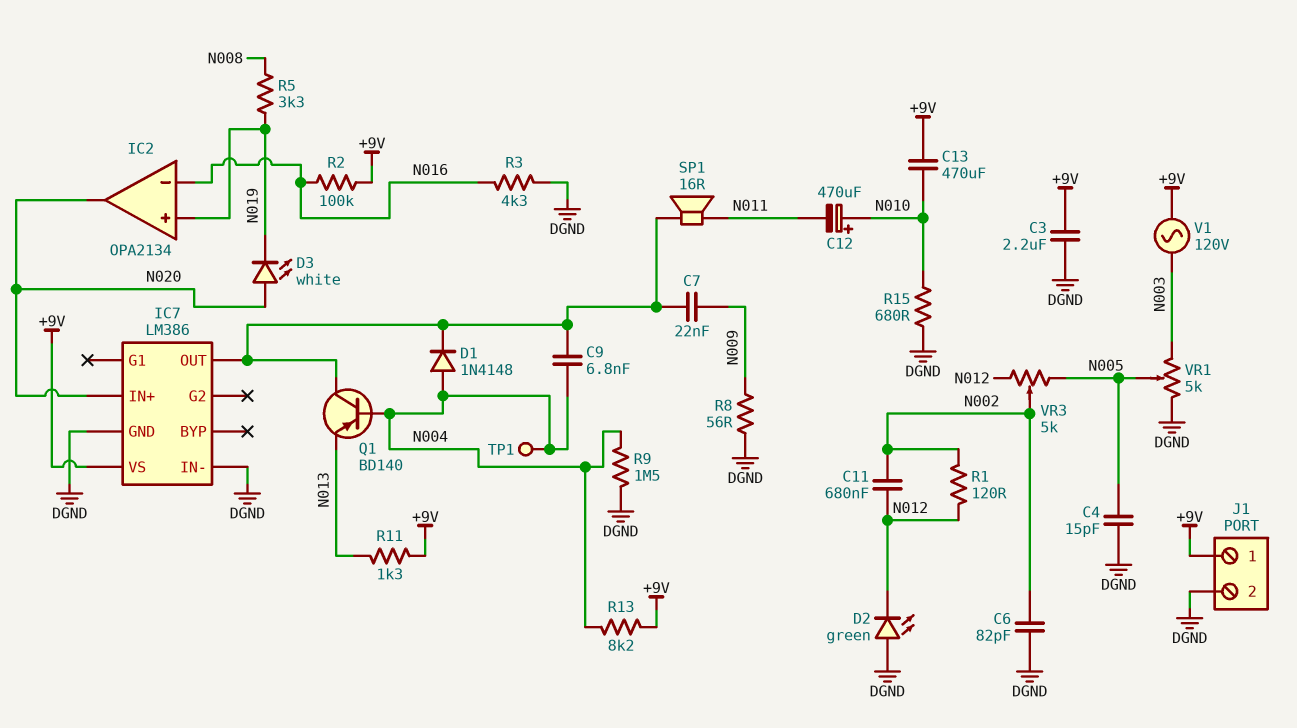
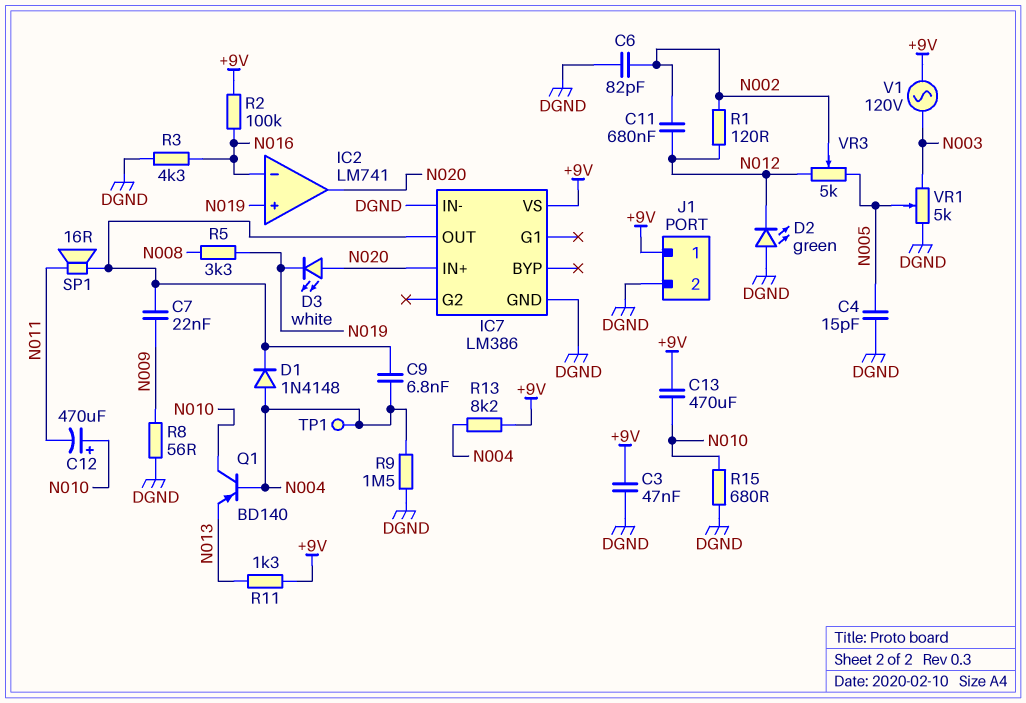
C3: 2.2uF (+9V, DGND) -> 47nF (+9V, DGND)
IC2: OPA2134 -> LM741
Q1: PNP BD140 (B N004, C IC7/OUT, E N013) -> PNP BD140 (B N004, C N010, E N013)

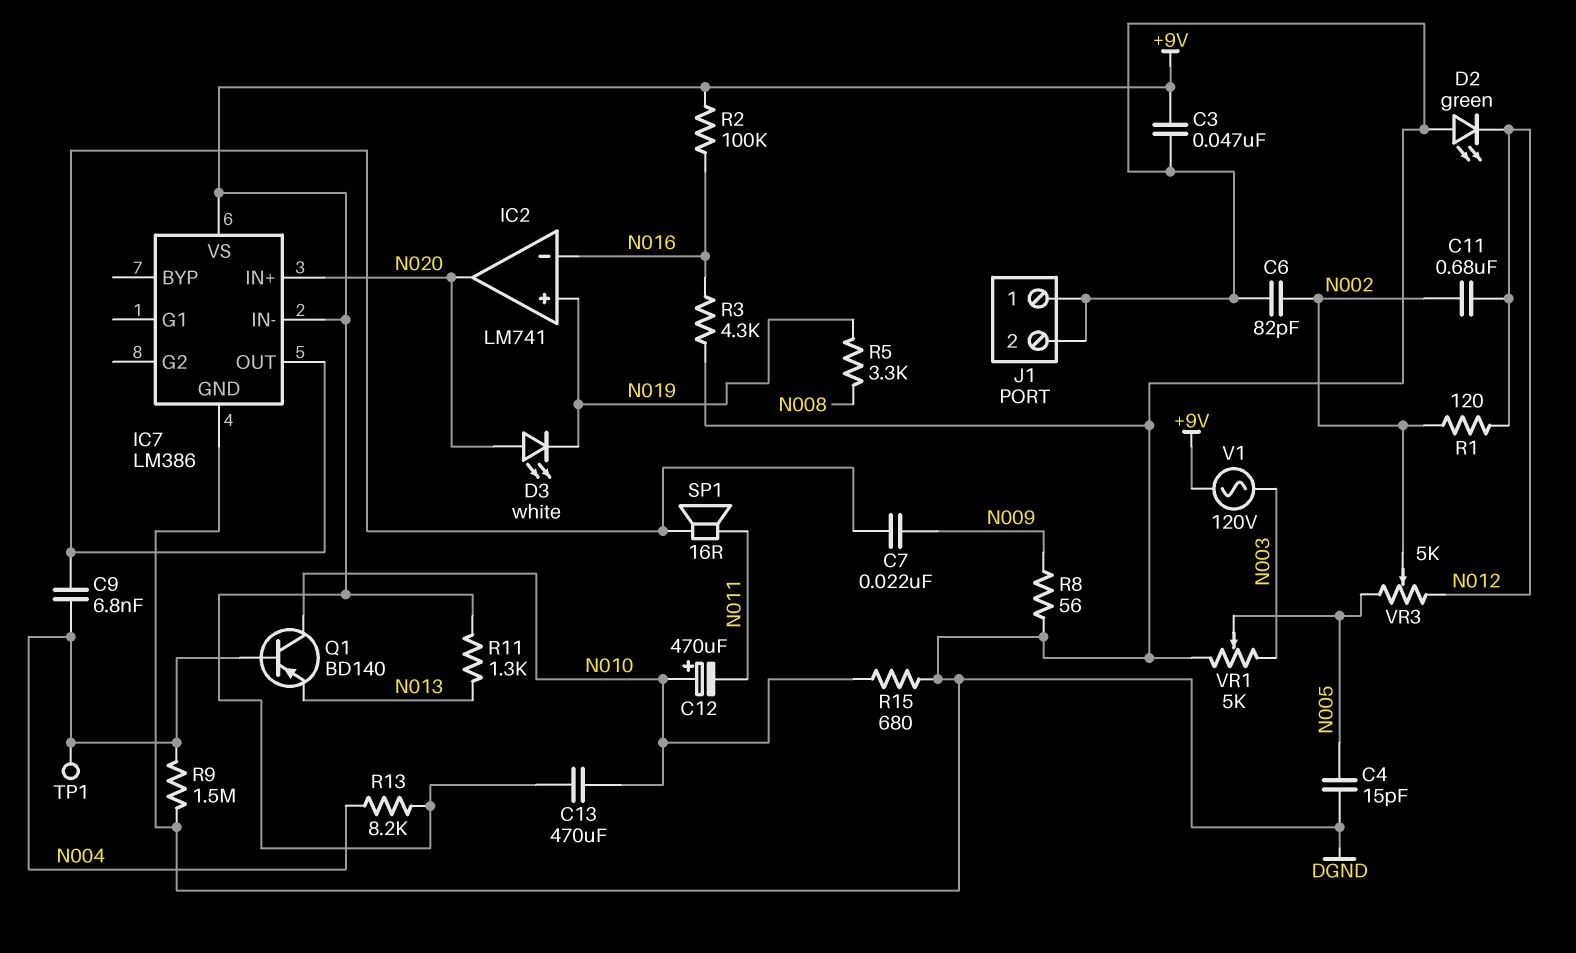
D1: diode 1N4148 (A N004, K IC7/OUT) -> none
IC7 pin IN-: DGND -> +9V
J1 pin 1: +9V -> DGND

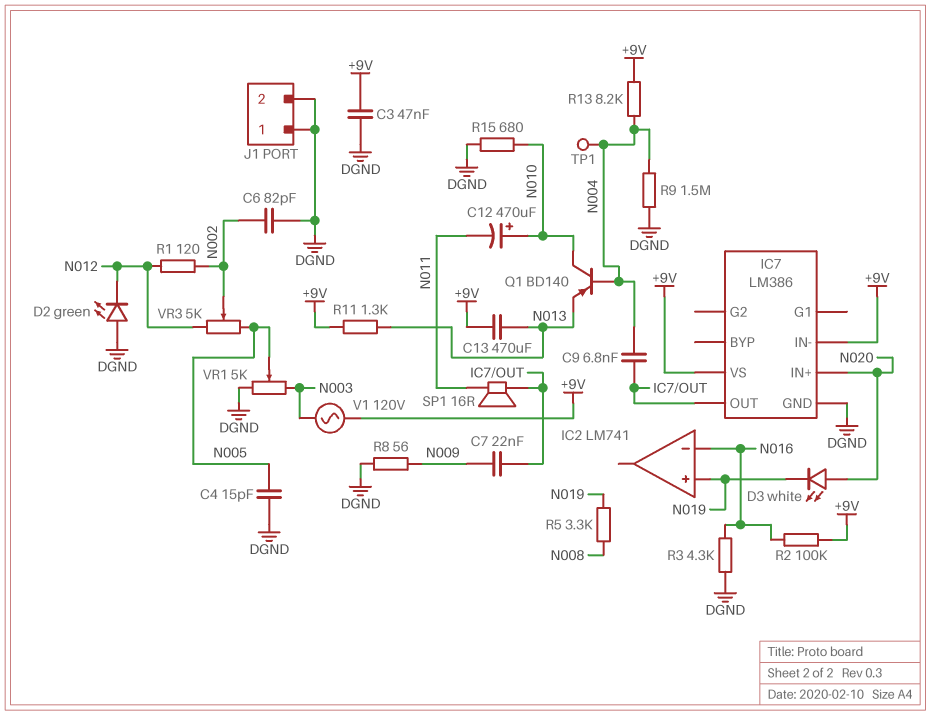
C11: 680nF (N002, N012) -> none
C13: 470uF (+9V, N010) -> 470uF (+9V, N013)
IC2 pin out: N020 -> none

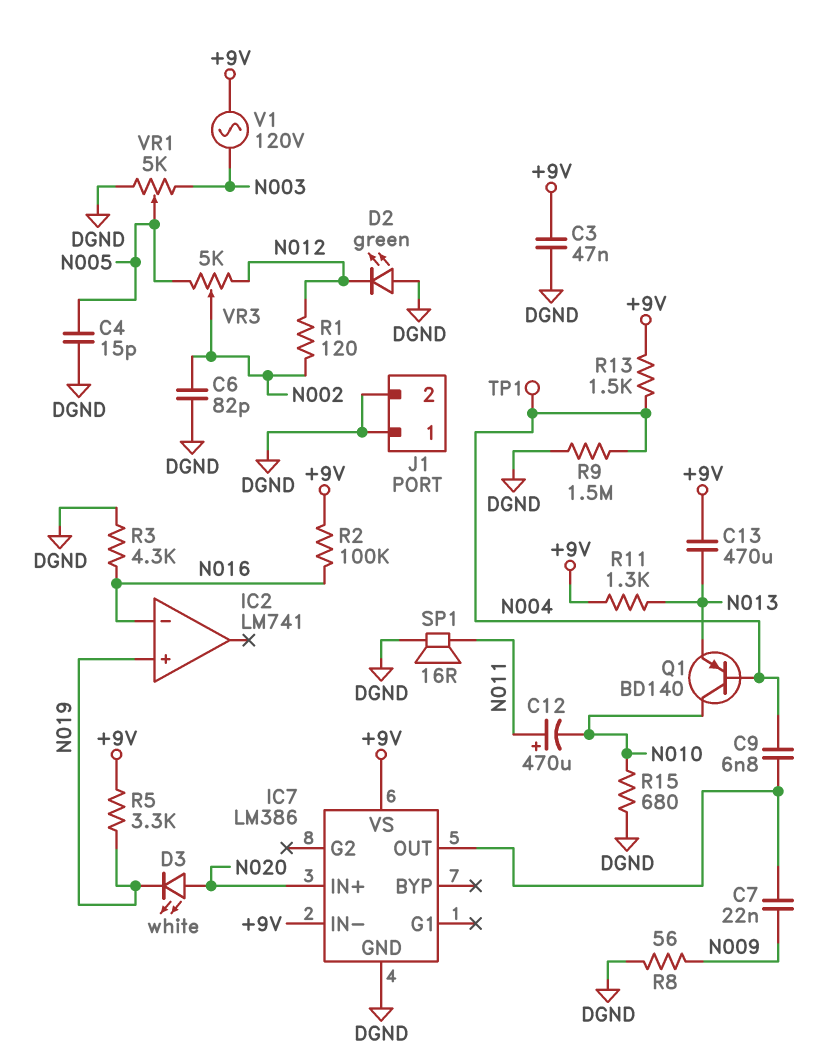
C12: 470uF (plus N010, minus N011) -> 470uF (plus N011, minus N010)
R5: 3.3k (N008, N019) -> 3.3k (+9V, N019)
R13: 8.2k (+9V, N004) -> 1.5k (+9V, N004)
SP1: speaker 16R (IC7/OUT, N011) -> speaker 16R (DGND, N011)

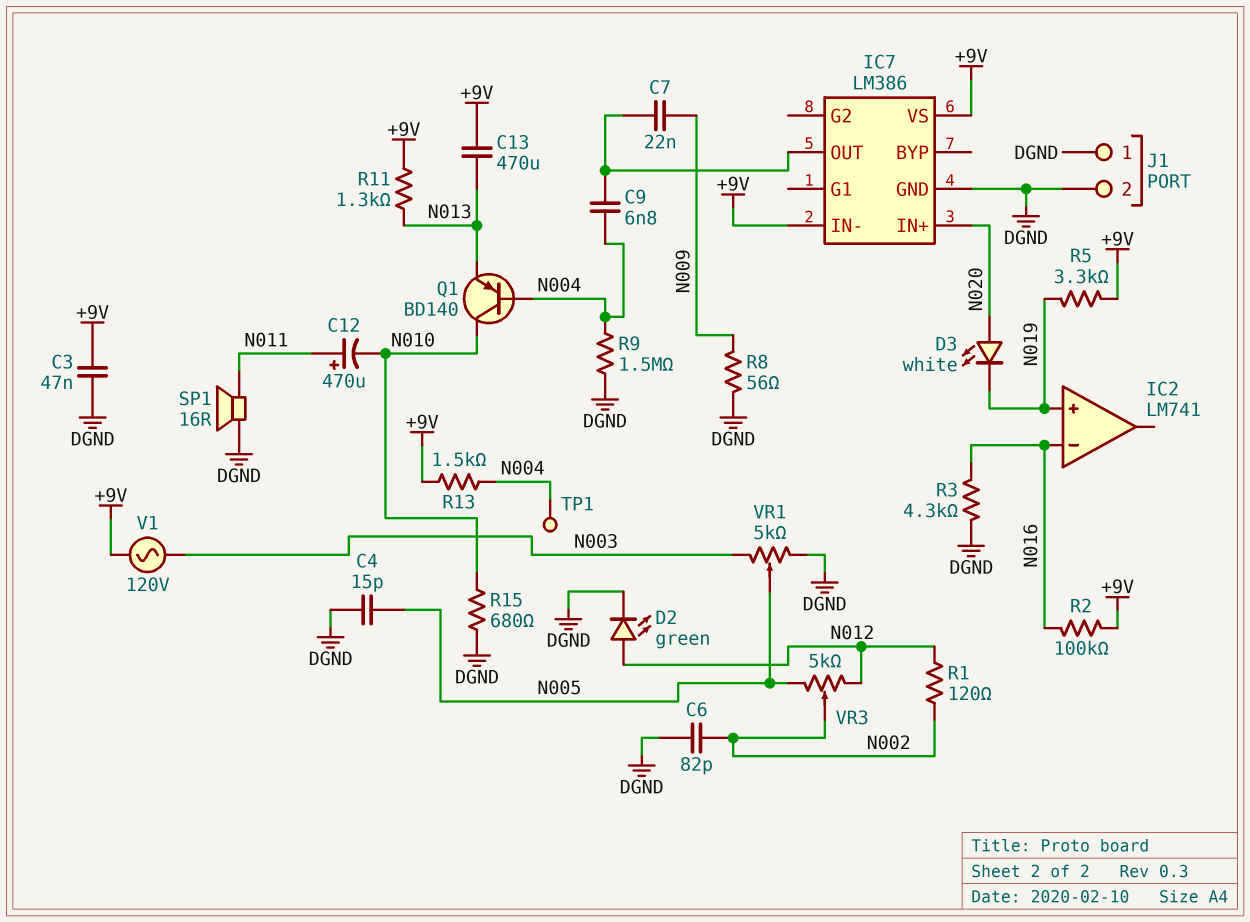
D2: LED green (A DGND, K N012) -> LED green (A N012, K DGND)

